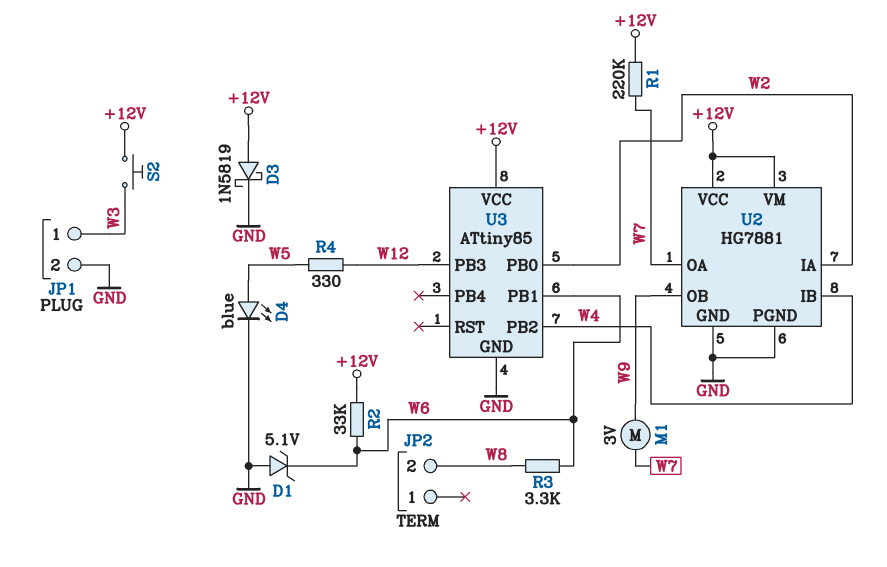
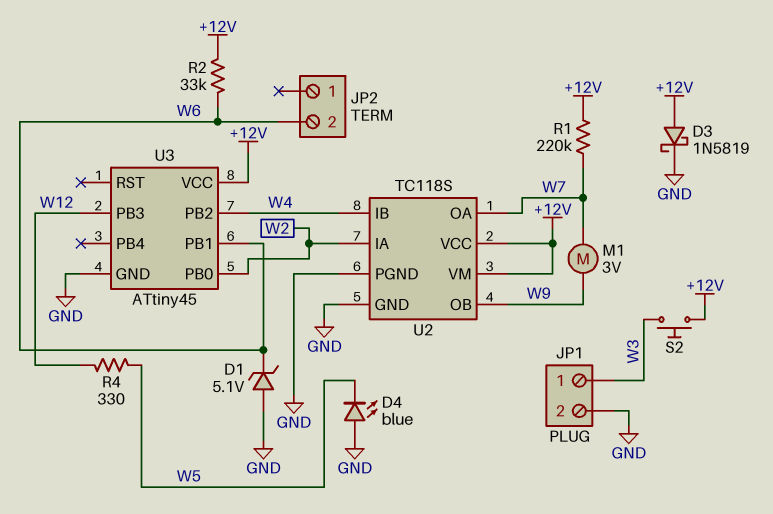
D4: LED blue (A W5, K GND) -> LED blue (A GND, K W5)
JP2 pin 2: W8 -> W6
R3: 3.3k (W6, W8) -> none
U2: HG7881 -> TC118S
U3: ATtiny85 -> ATtiny45

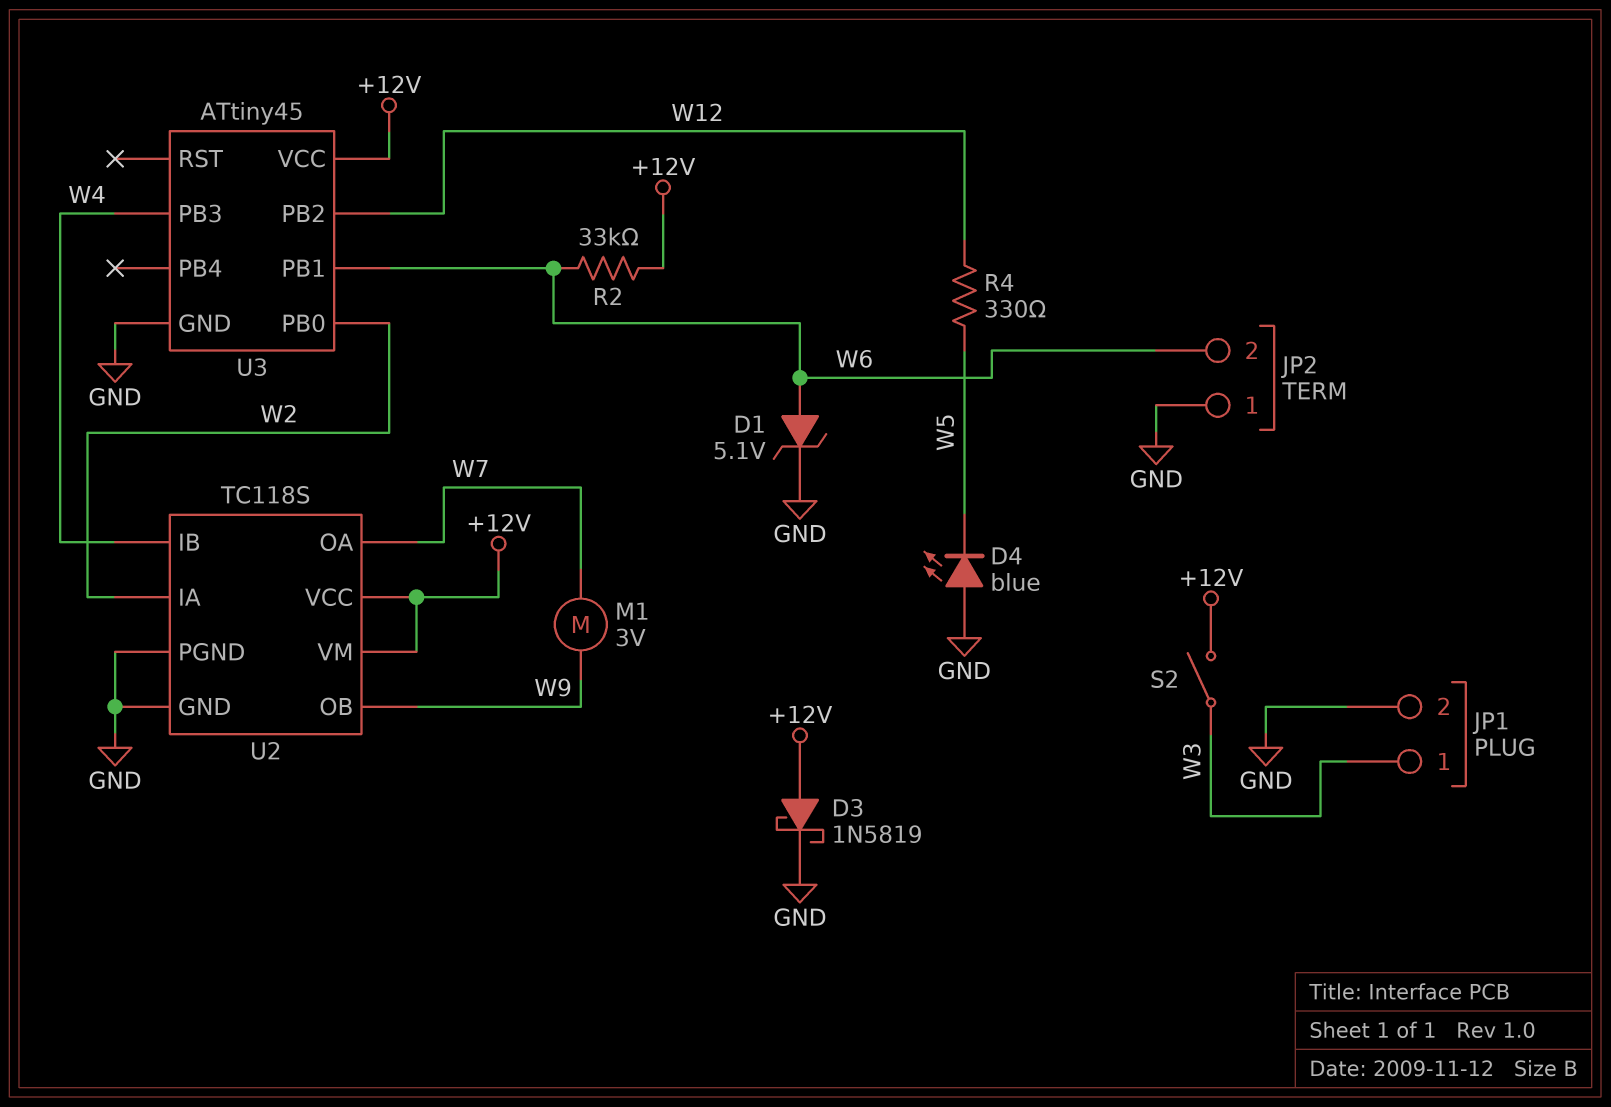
D1: zener 5.1V (A GND, K W6) -> zener 5.1V (A W6, K GND)
JP2 pin 1: none -> GND
R1: 220k (+12V, W7) -> none
S2: button (+12V, W3) -> switch (+12V, W3)
U3 pin PB2: W4 -> W12
U3 pin PB3: W12 -> W4

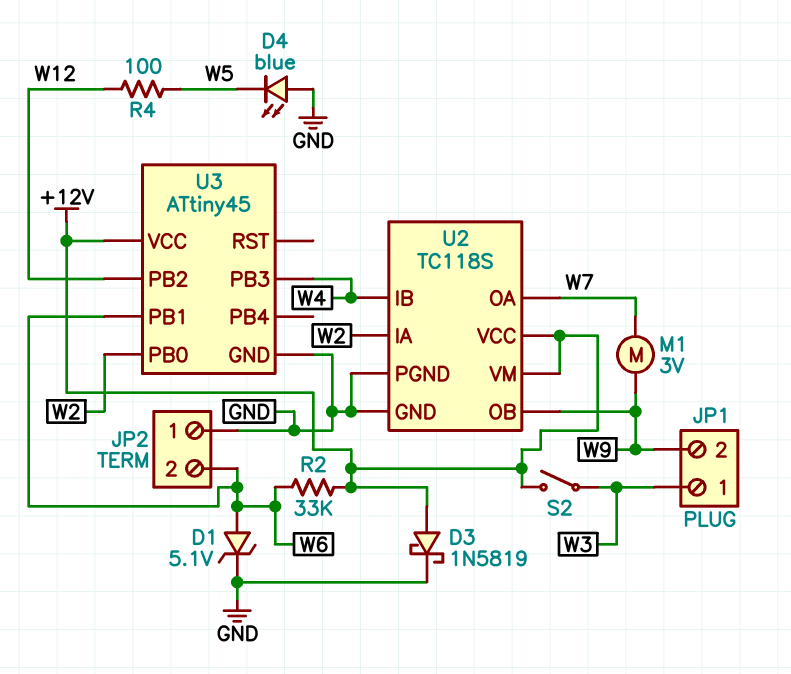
JP1 pin 2: GND -> W9
R4: 330 (W5, W12) -> 100 (W5, W12)

